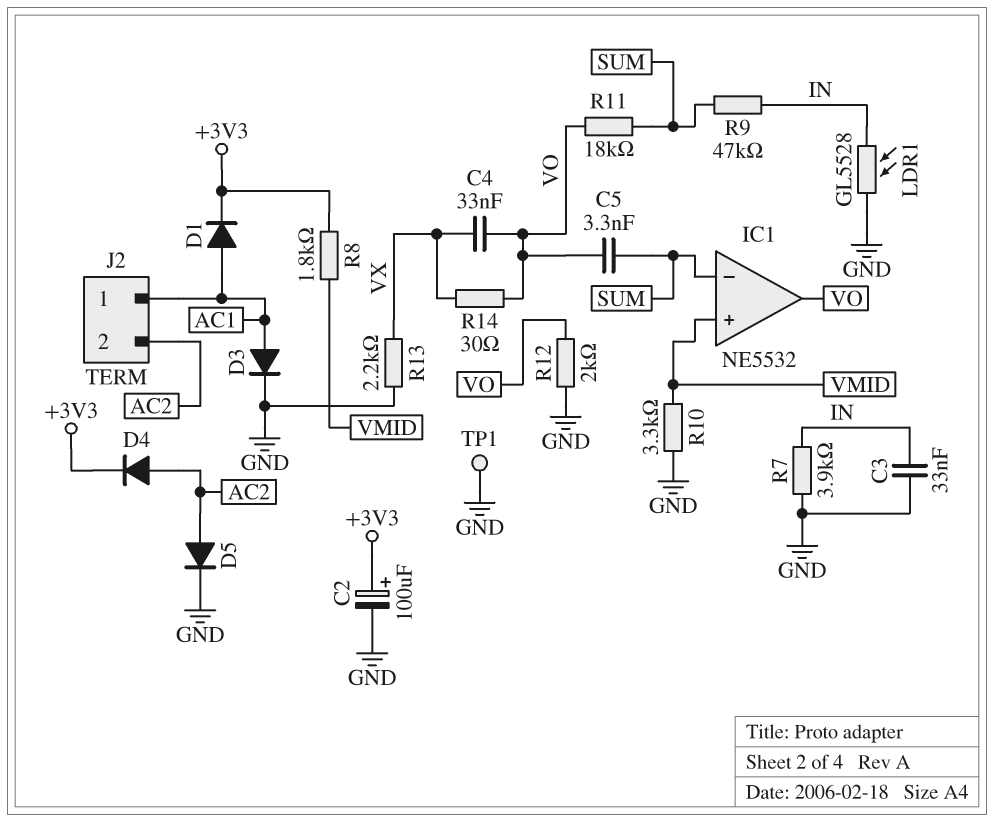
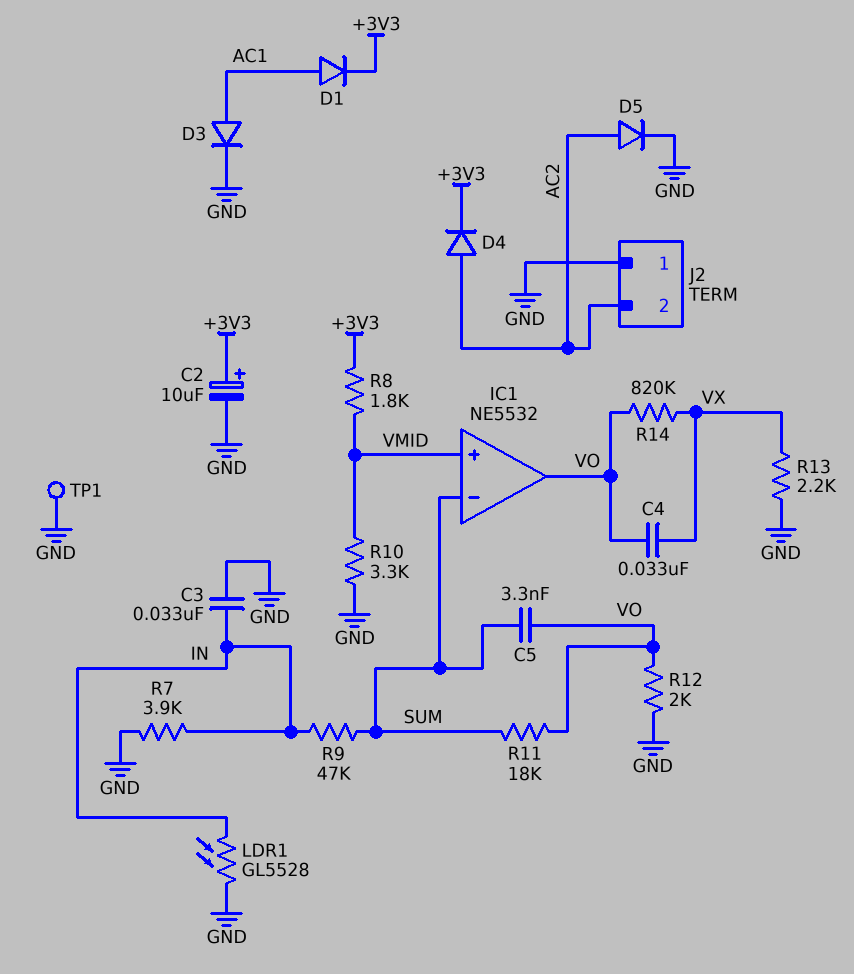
C2: 100uF (plus +3V3, minus GND) -> 10uF (plus +3V3, minus GND)
J2 pin 1: AC1 -> GND
R14: 30 (VO, VX) -> 820k (VO, VX)

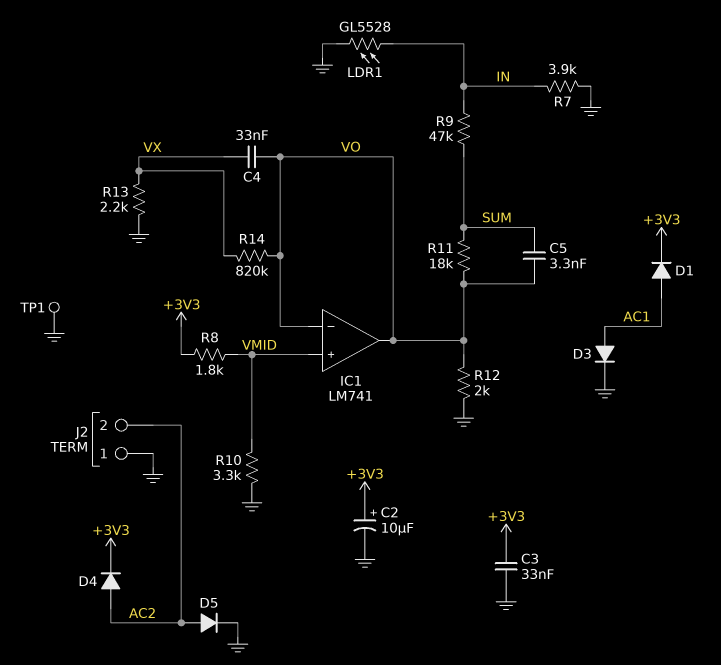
C3: 33nF (GND, IN) -> 33nF (+3V3, GND)
IC1: NE5532 -> LM741
IC1 pin in-: SUM -> VO

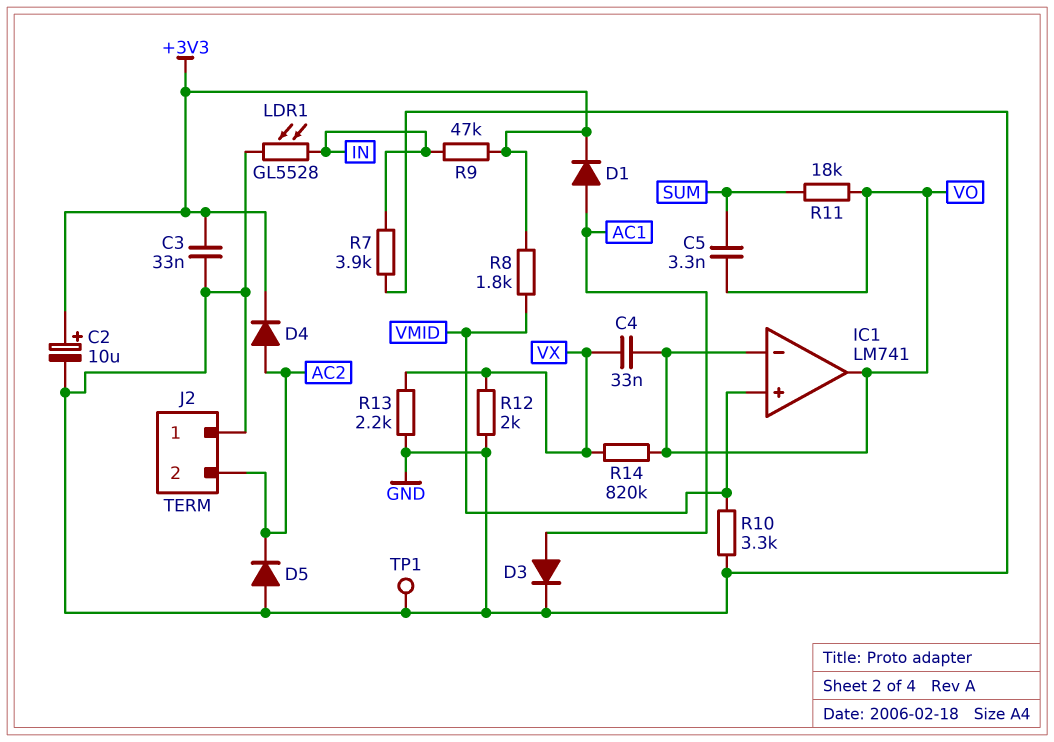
D5: diode (A AC2, K GND) -> diode (A GND, K AC2)
R9: 47k (IN, SUM) -> 47k (+3V3, IN)
R12: 2k (GND, VO) -> 2k (GND, VX)

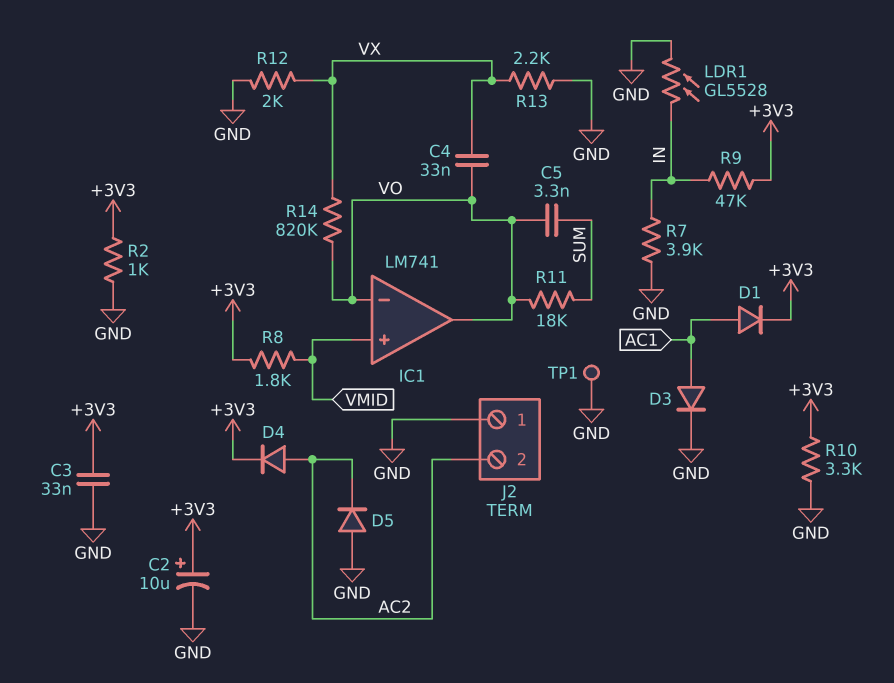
R2: none -> 1k (+3V3, GND)
R10: 3.3k (GND, VMID) -> 3.3k (+3V3, GND)

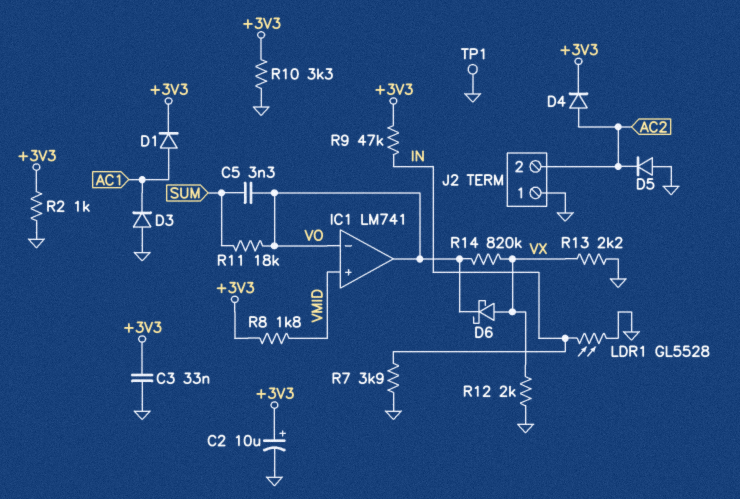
C4: 33nF (VO, VX) -> none
D3: diode (A AC1, K GND) -> diode (A GND, K AC1)
D6: none -> schottky (A VX, K VO)

